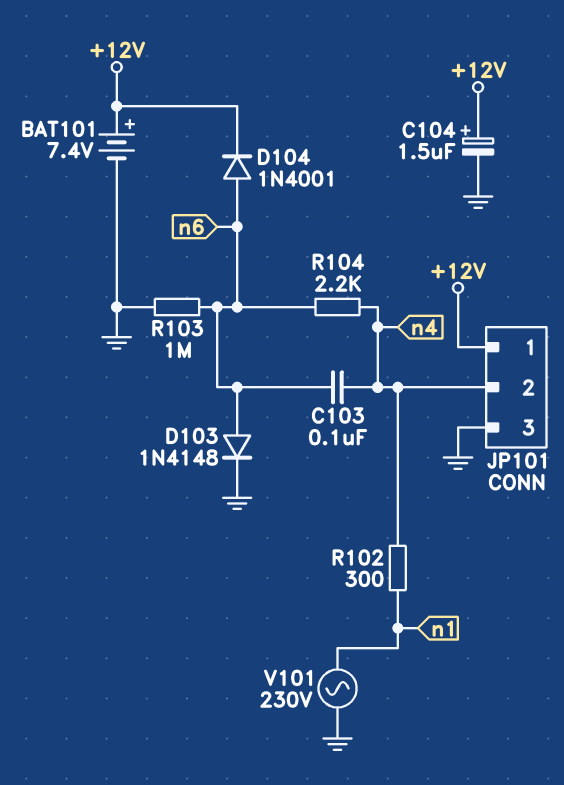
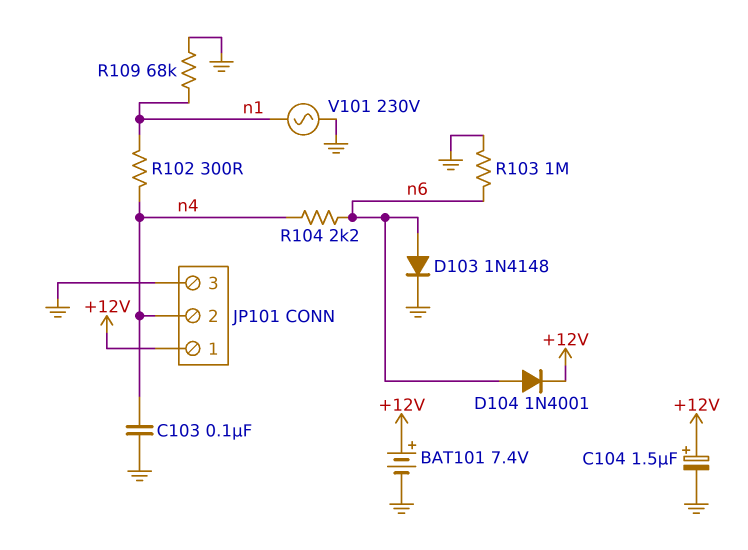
C103: 100nF (n4, n6) -> 100nF (GND, n4)
R109: none -> 68k (GND, n1)

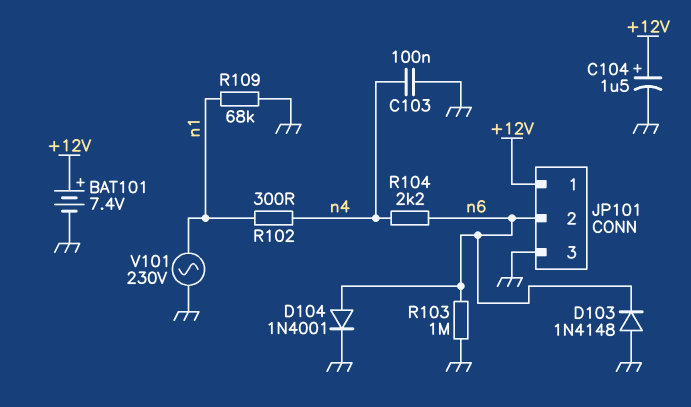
D103: diode 1N4148 (A n6, K GND) -> diode 1N4148 (A GND, K n6)
D104: diode 1N4001 (A n6, K +12V) -> diode 1N4001 (A n6, K GND)
JP101 pin 2: n4 -> n6

